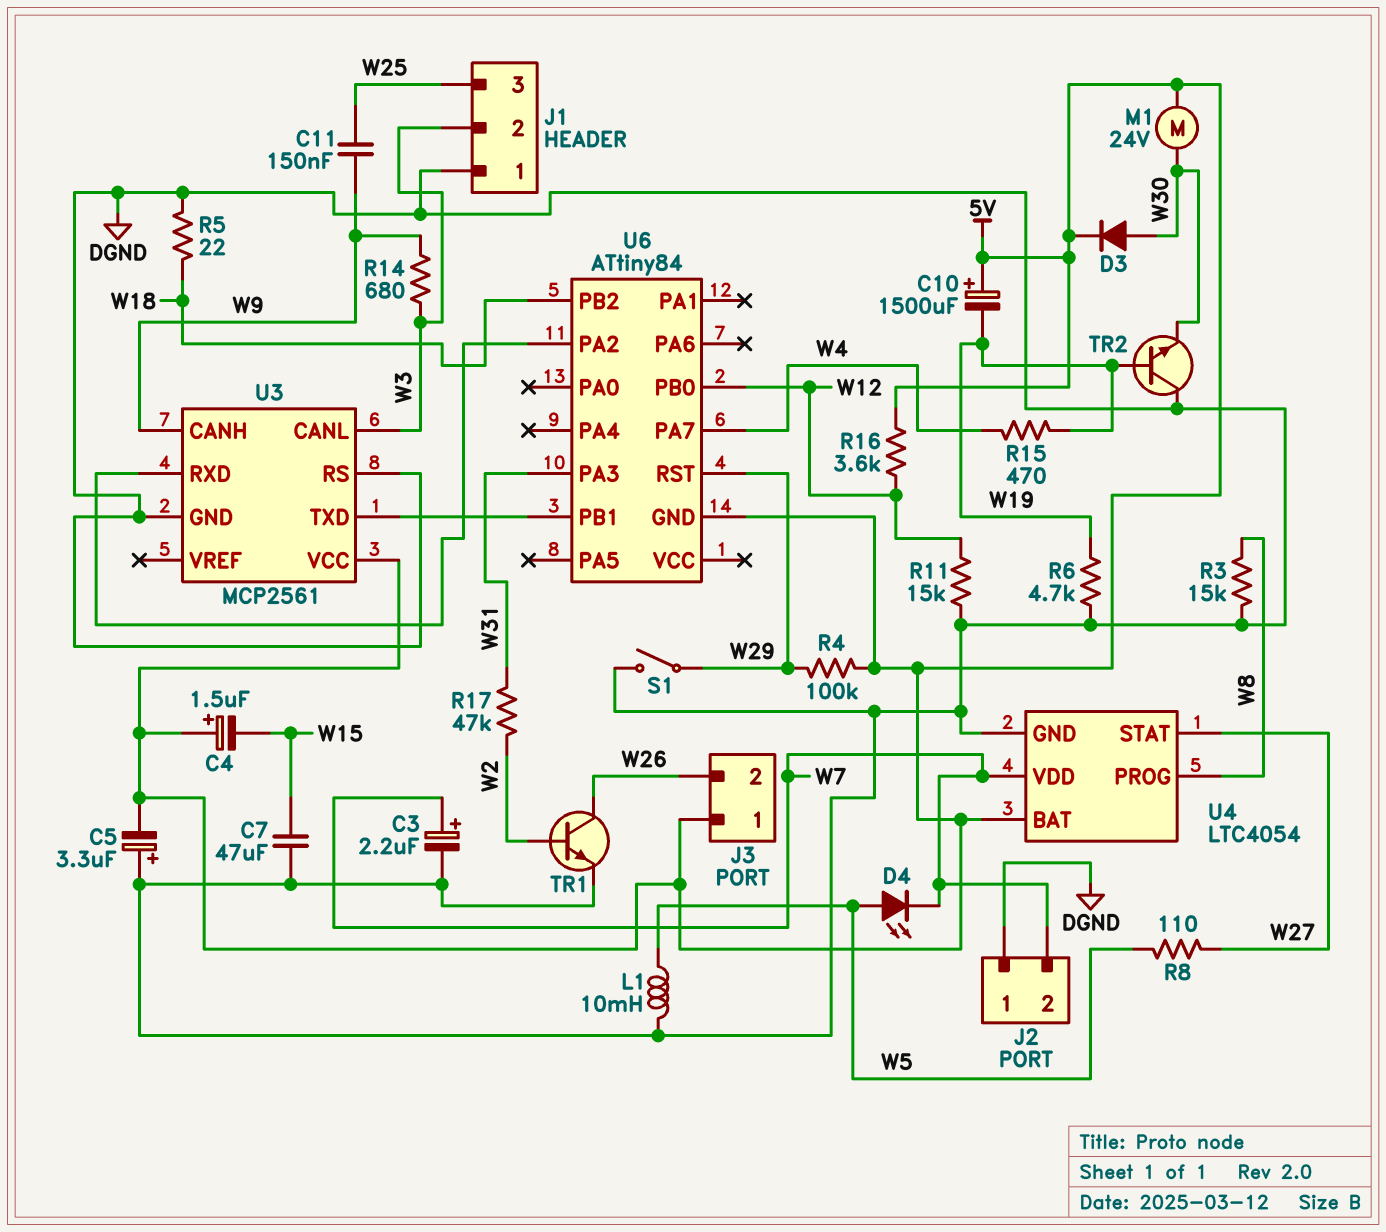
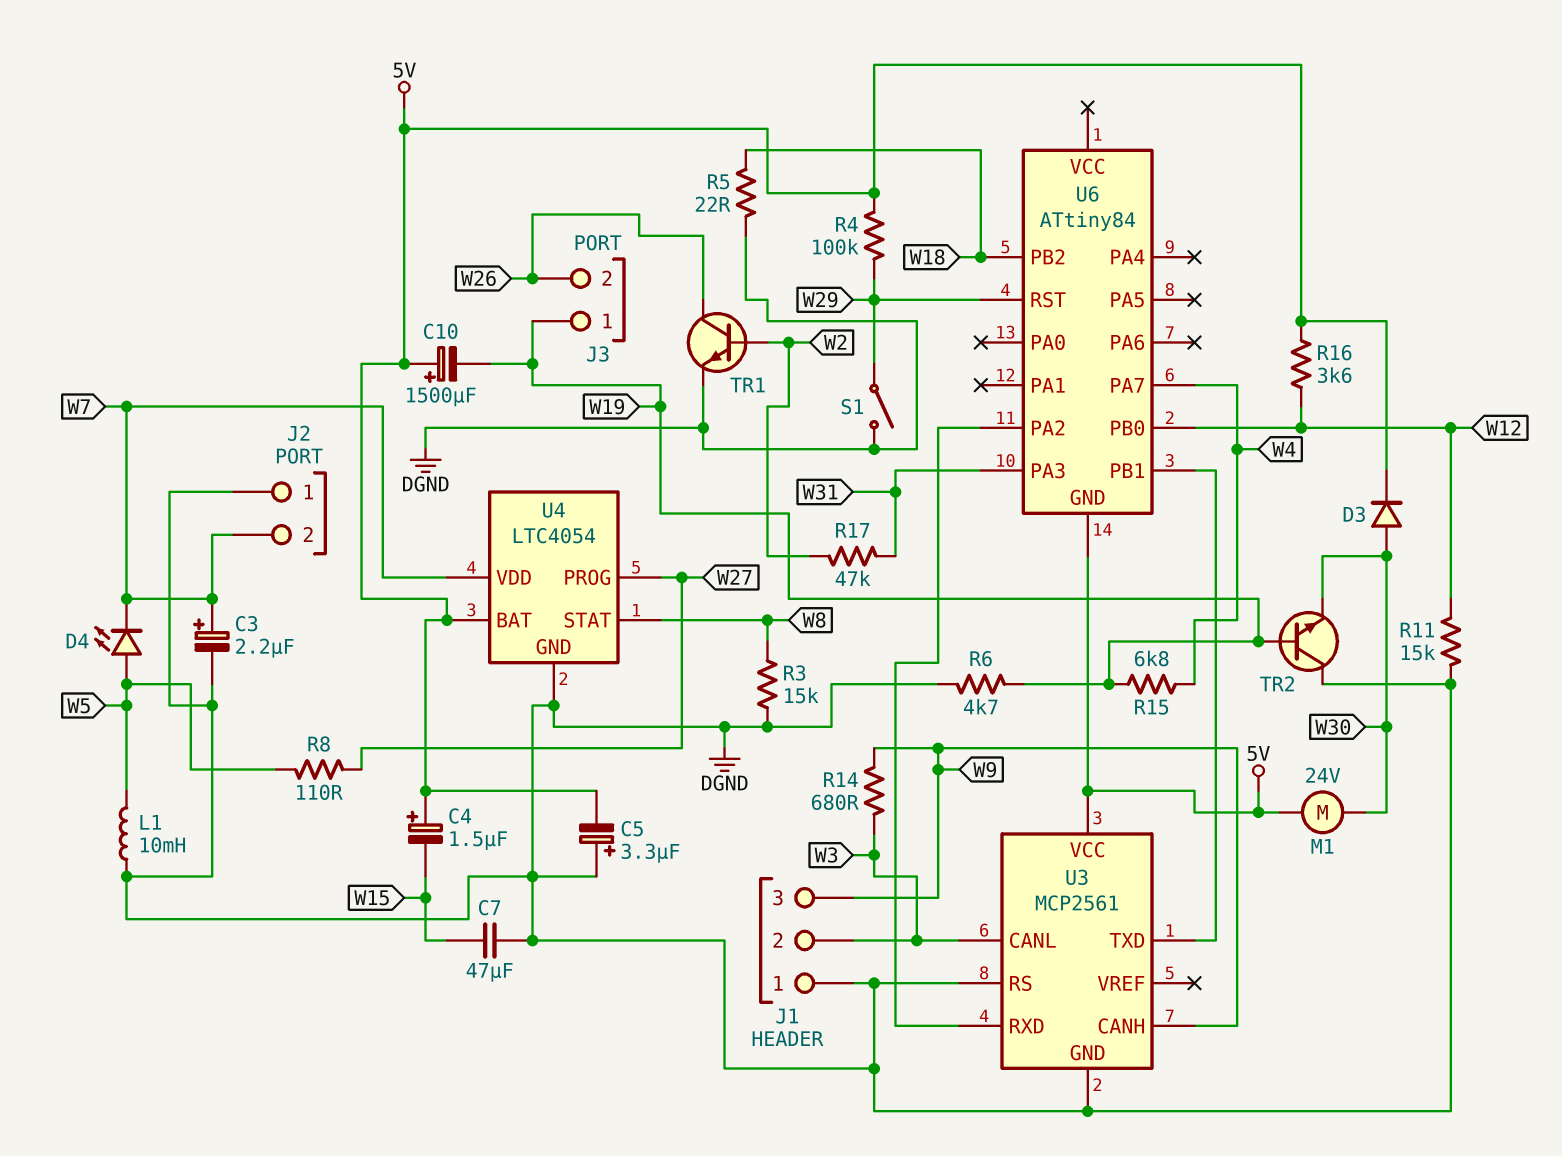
C11: 150nF (W9, W25) -> none
J1 pin 3: W25 -> W9
J3 pin 1: 5V -> W19
R15: 470 (W4, W19) -> 6.8k (W4, W19)
U4 pin PROG: W8 -> W27
U4 pin STAT: W27 -> W8

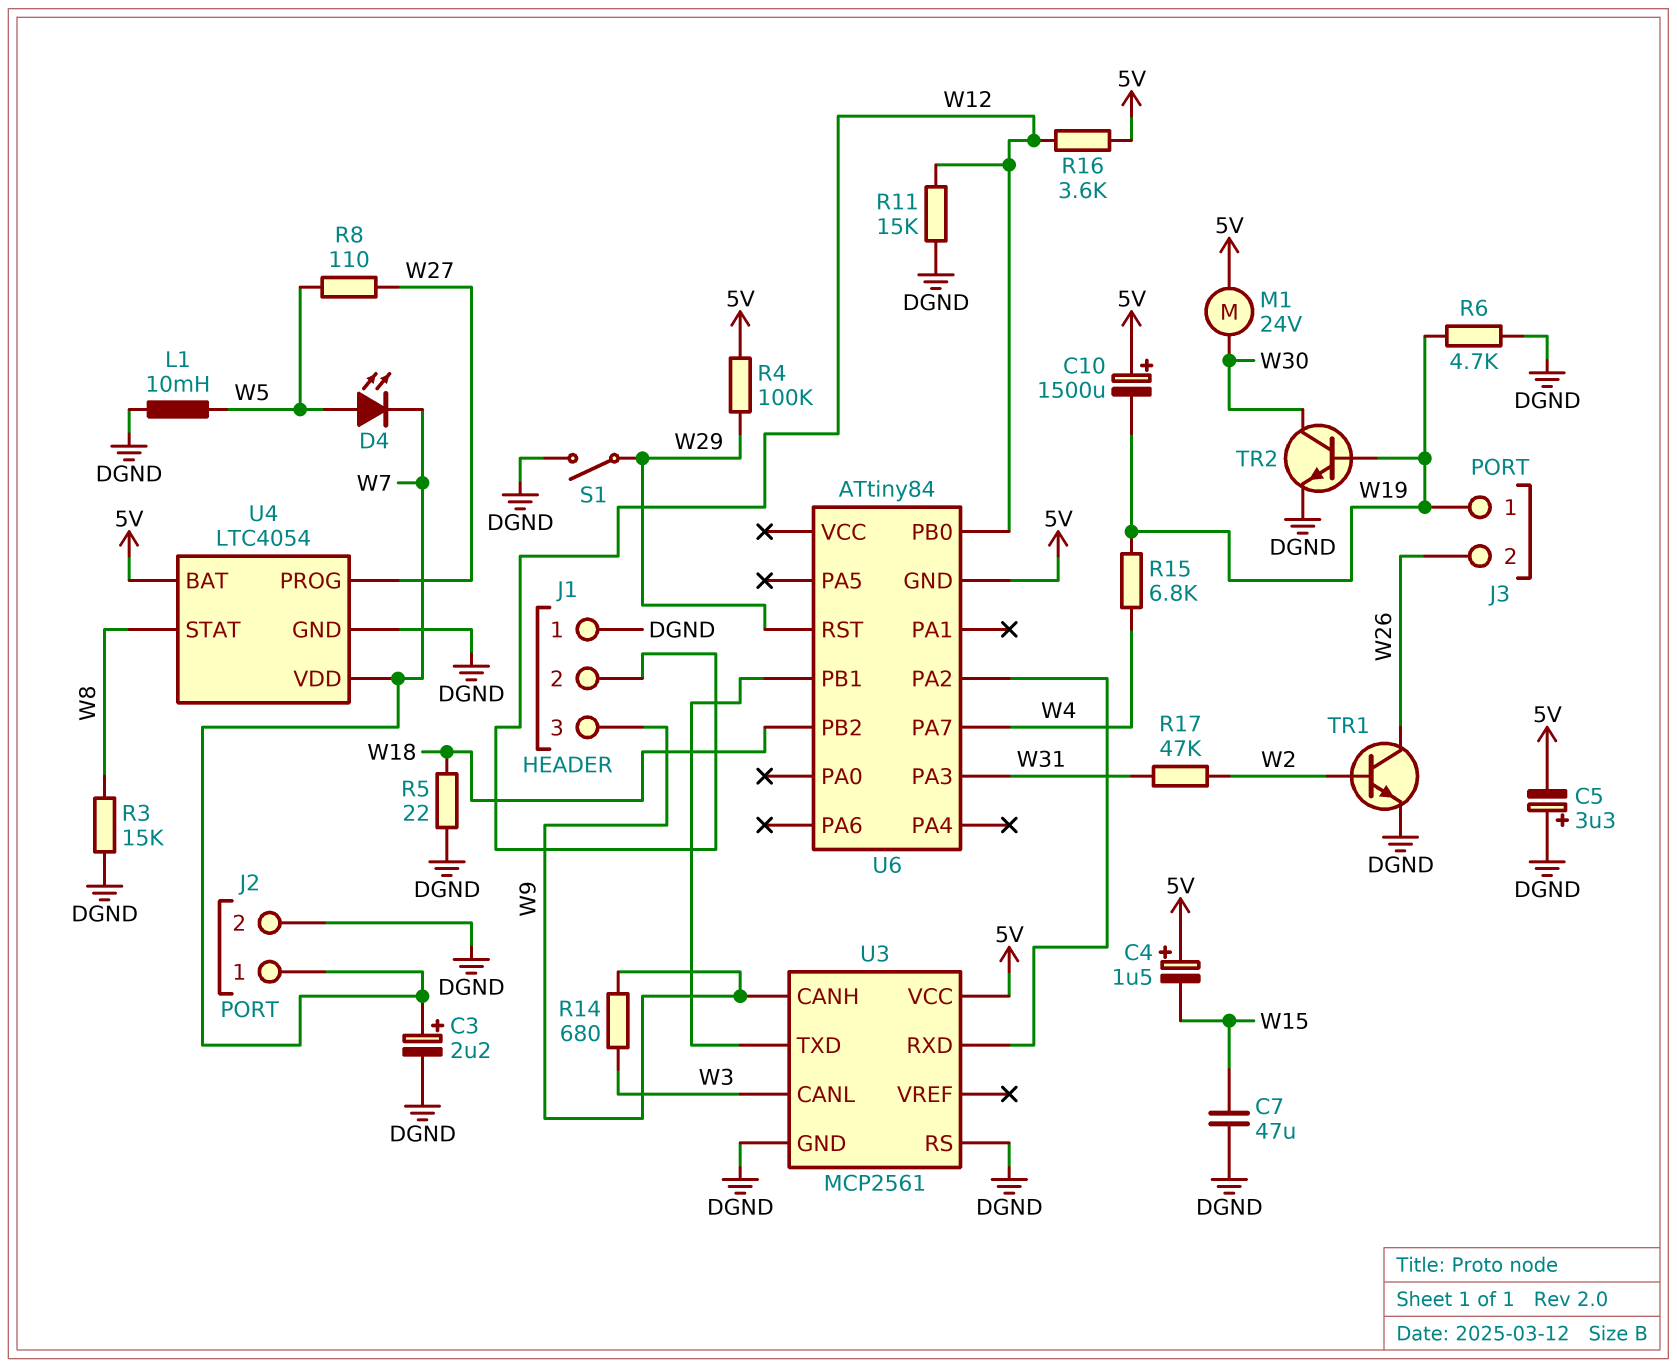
D3: diode (A W30, K 5V) -> none
J1 pin 2: W3 -> W12
J2 pin 1: DGND -> W7
J2 pin 2: W7 -> DGND
TR2: NPN (B W19, C DGND, E W30) -> NPN (B W19, C W30, E DGND)

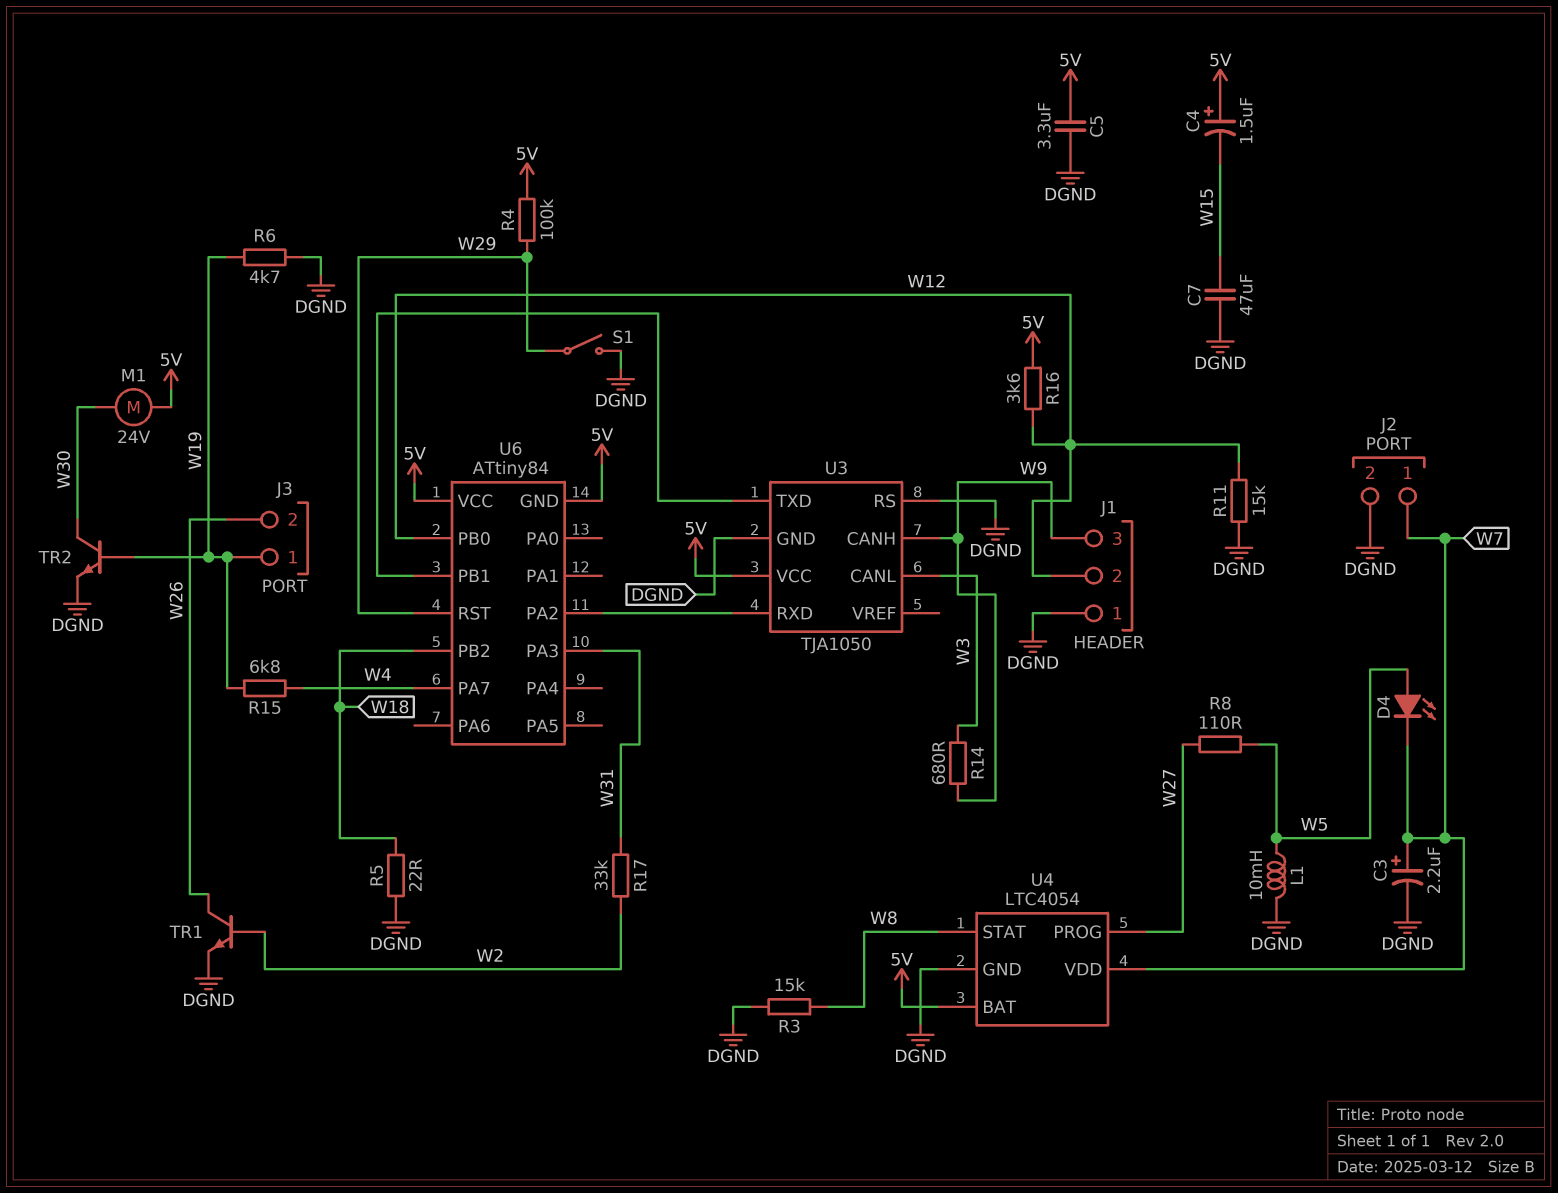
C5: 3.3uF (plus DGND, minus 5V) -> 3.3uF (5V, DGND)
C10: 1500uF (plus 5V, minus W19) -> none
R17: 47k (W2, W31) -> 33k (W2, W31)
U3: MCP2561 -> TJA1050
U6 pin VCC: none -> 5V

